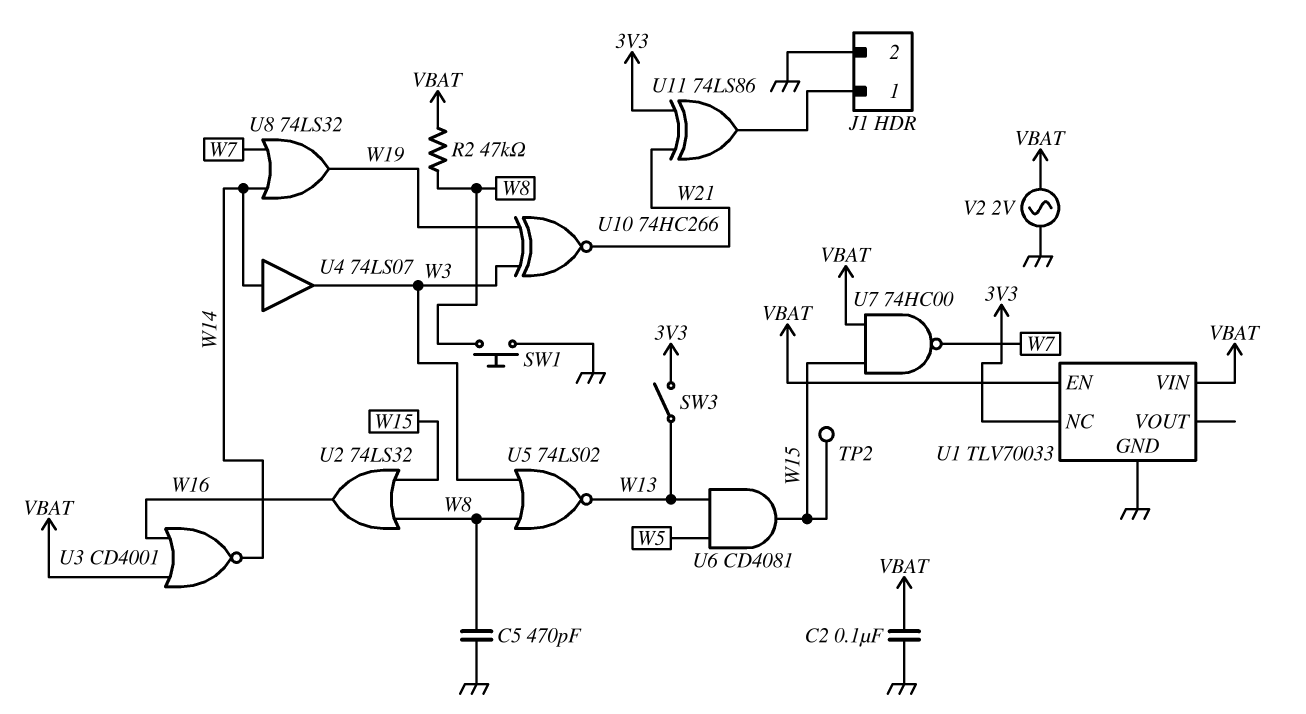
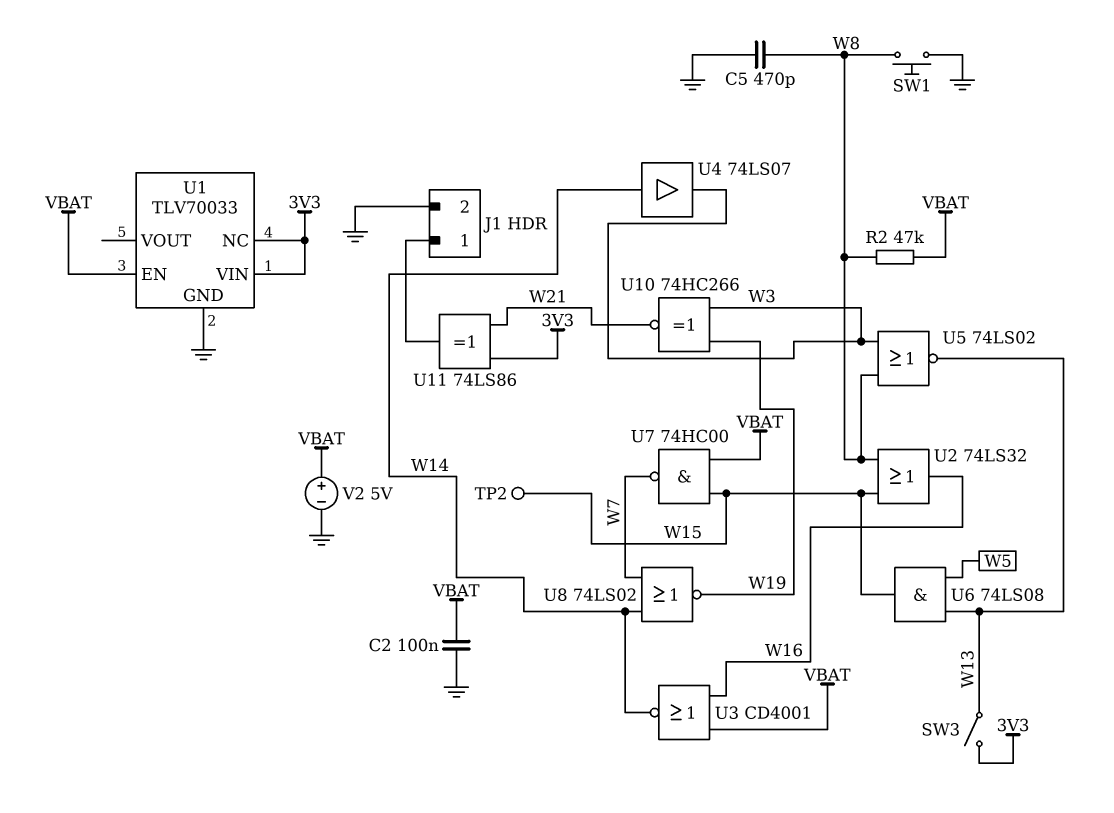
U1 pin VIN: VBAT -> 3V3
U6: AND CD4081 (in W5, in W13, out W15) -> AND 74LS08 (in W5, in W13, out W15)
U8: OR 74LS32 (in W7, in W14, out W19) -> NOR 74LS02 (in W7, in W14, out W19)
V2: AC 2V (GND, VBAT) -> 5V (plus VBAT, minus GND)

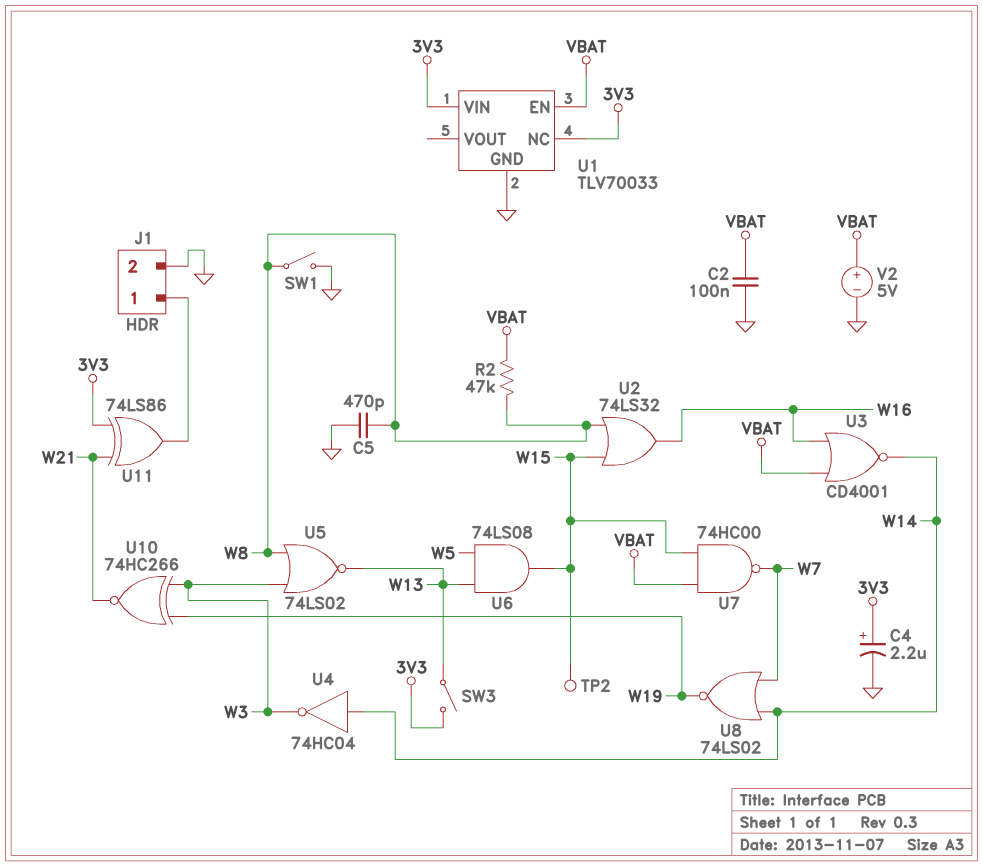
C4: none -> 2.2uF (plus 3V3, minus GND)
SW1: button (GND, W8) -> switch (GND, W8)
U4: buffer 74LS07 (in W14, out W3) -> NOT 74HC04 (in W14, out W3)

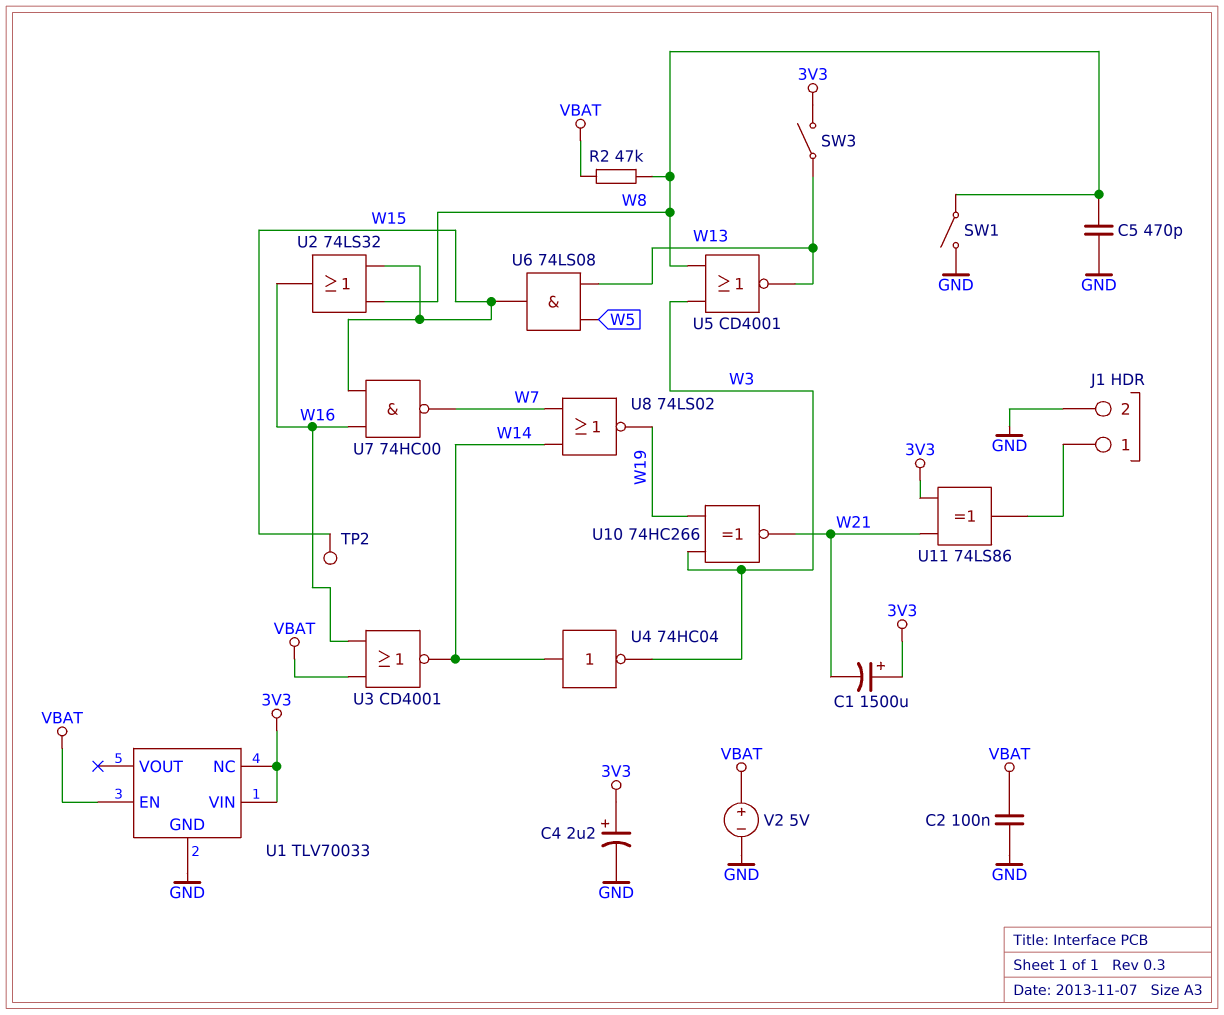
C1: none -> 1500uF (plus 3V3, minus W21)
U5: NOR 74LS02 (in W3, in W8, out W13) -> NOR CD4001 (in W3, in W8, out W13)
U7: NAND 74HC00 (in VBAT, in W15, out W7) -> NAND 74HC00 (in W15, in W16, out W7)

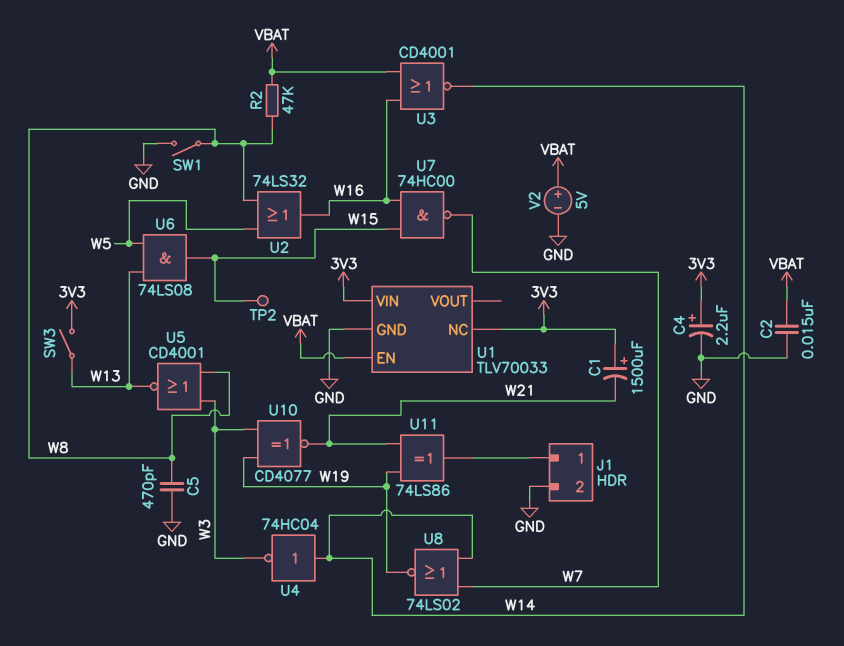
C2: 100nF (GND, VBAT) -> 15nF (GND, VBAT)
U2: OR 74LS32 (in W8, in W15, out W16) -> OR 74LS32 (in W5, in W8, out W16)
U10: XNOR 74HC266 (in W3, in W19, out W21) -> XNOR CD4077 (in W3, in W19, out W21)
U11: XOR 74LS86 (in 3V3, in W21, out J1/1) -> XOR 74LS86 (in W19, in W21, out J1/1)

